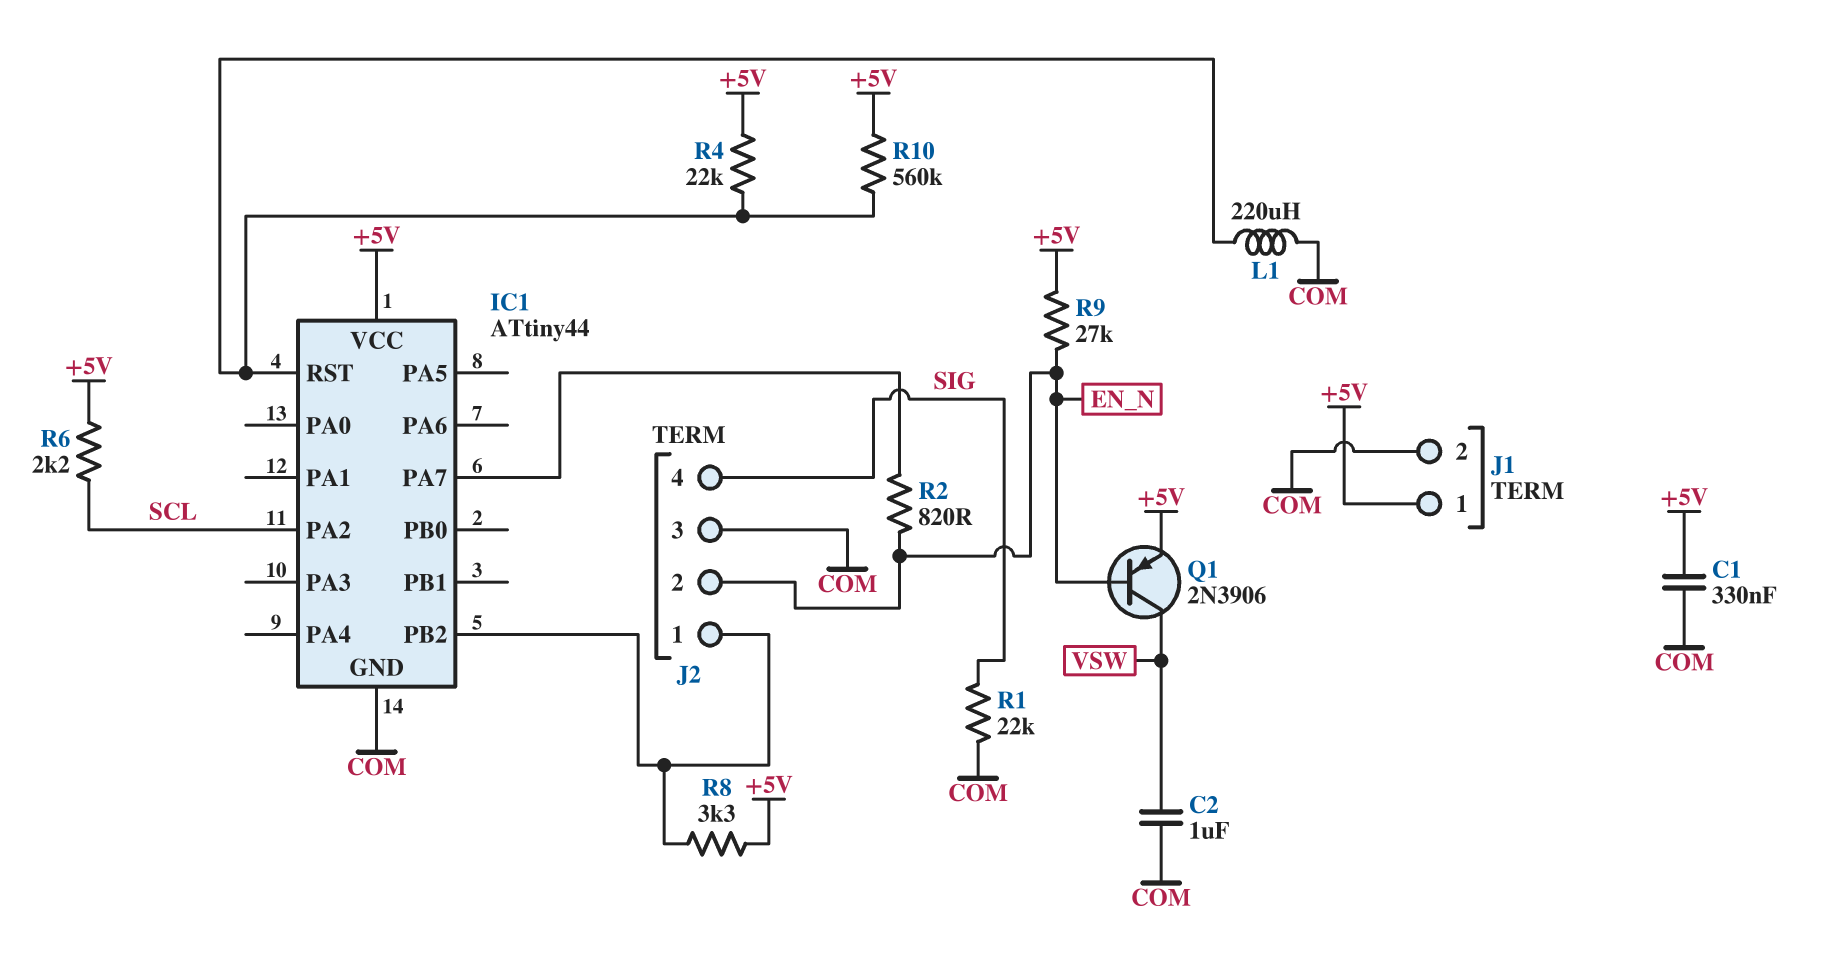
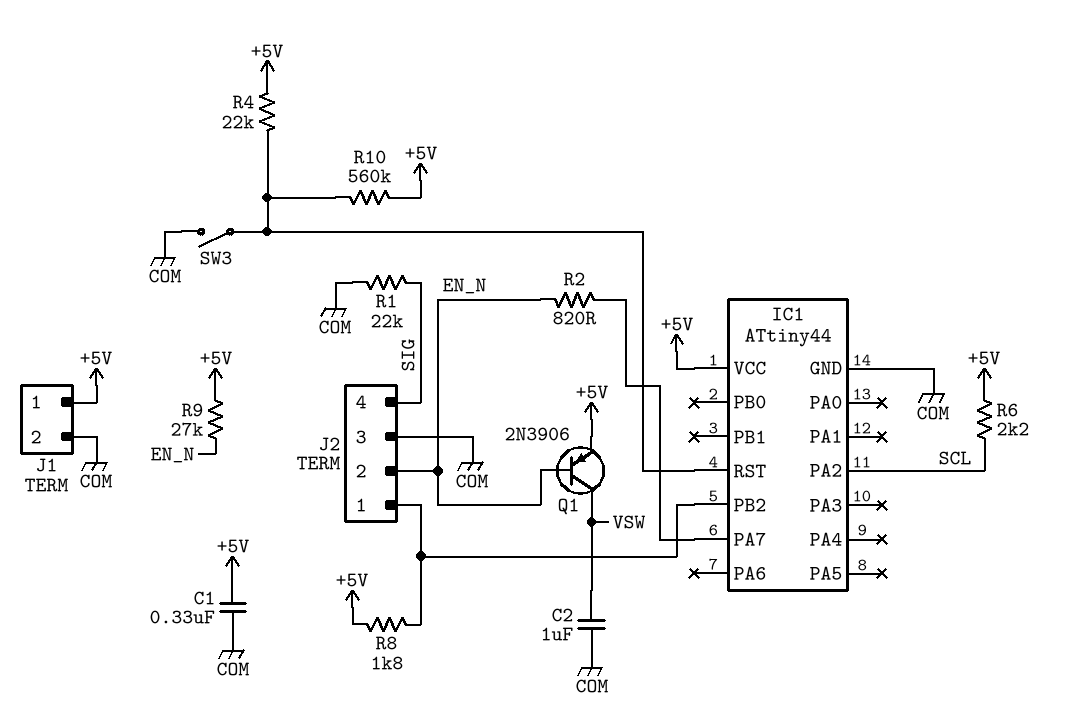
L1: 220uH (COM, IC1/RST) -> none
R8: 3.3k (+5V, IC1/PB2) -> 1.8k (+5V, IC1/PB2)
SW3: none -> switch (COM, IC1/RST)

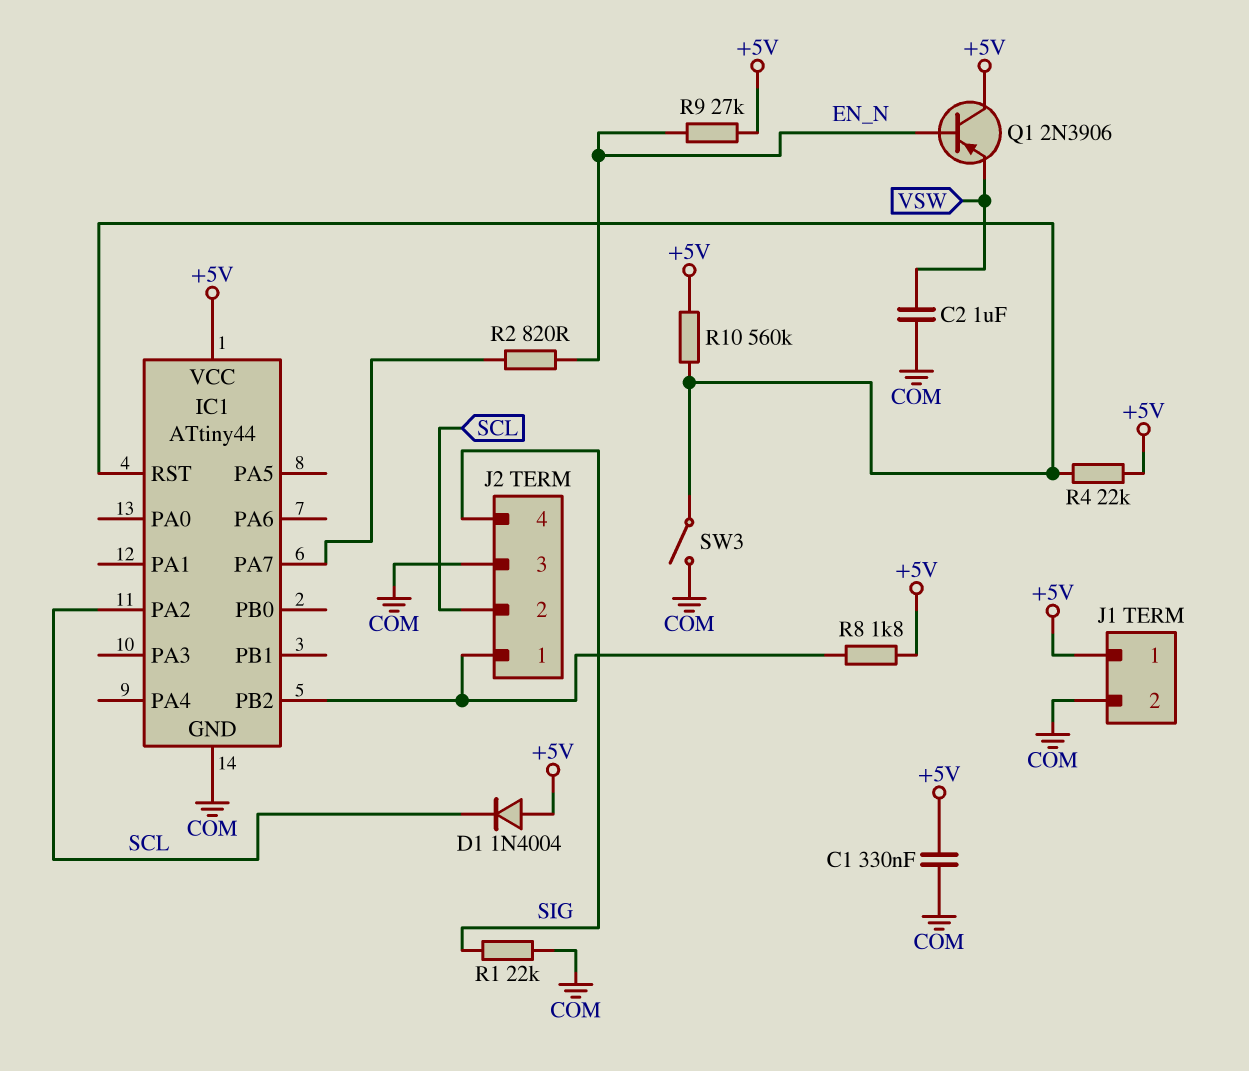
D1: none -> diode 1N4004 (A +5V, K SCL)
J2 pin 2: EN_N -> SCL
Q1: PNP 2N3906 (B EN_N, C VSW, E +5V) -> PNP 2N3906 (B EN_N, C +5V, E VSW)
R6: 2.2k (+5V, SCL) -> none

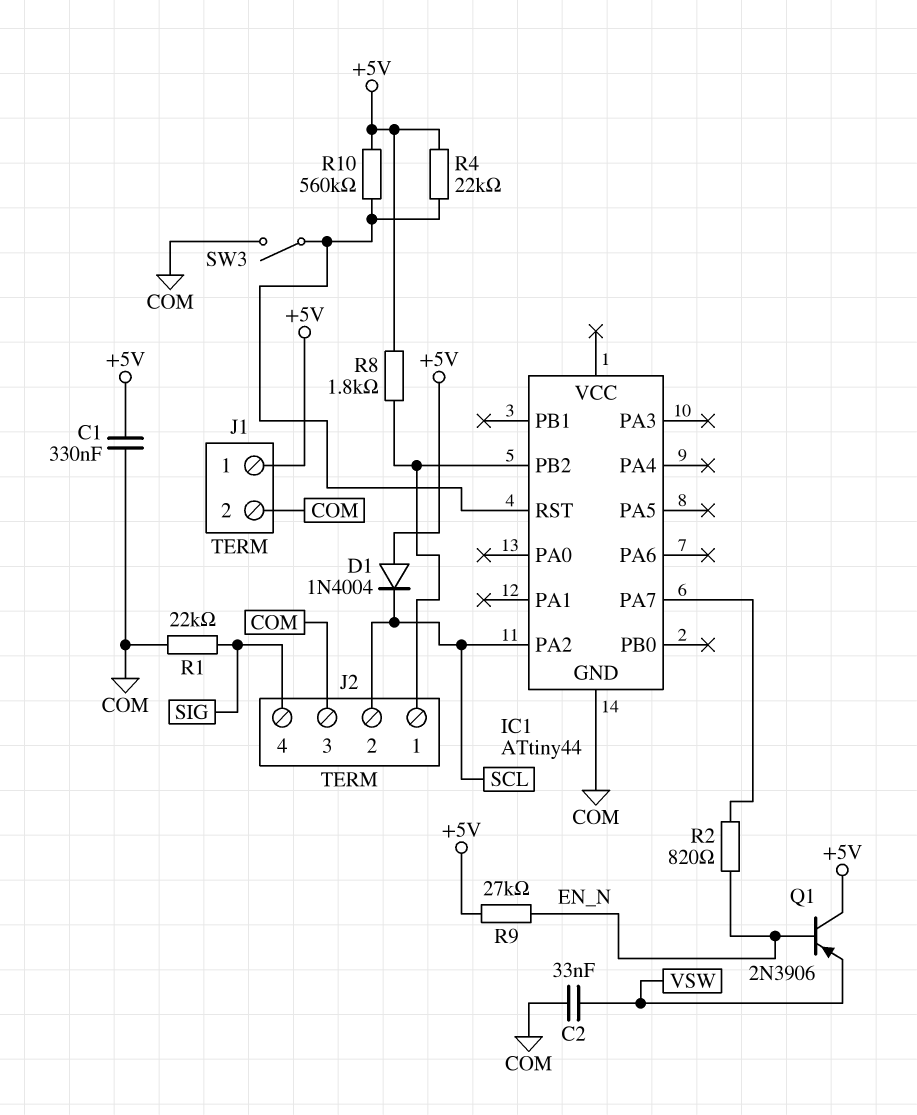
C2: 1uF (COM, VSW) -> 33nF (COM, VSW)
IC1 pin VCC: +5V -> none

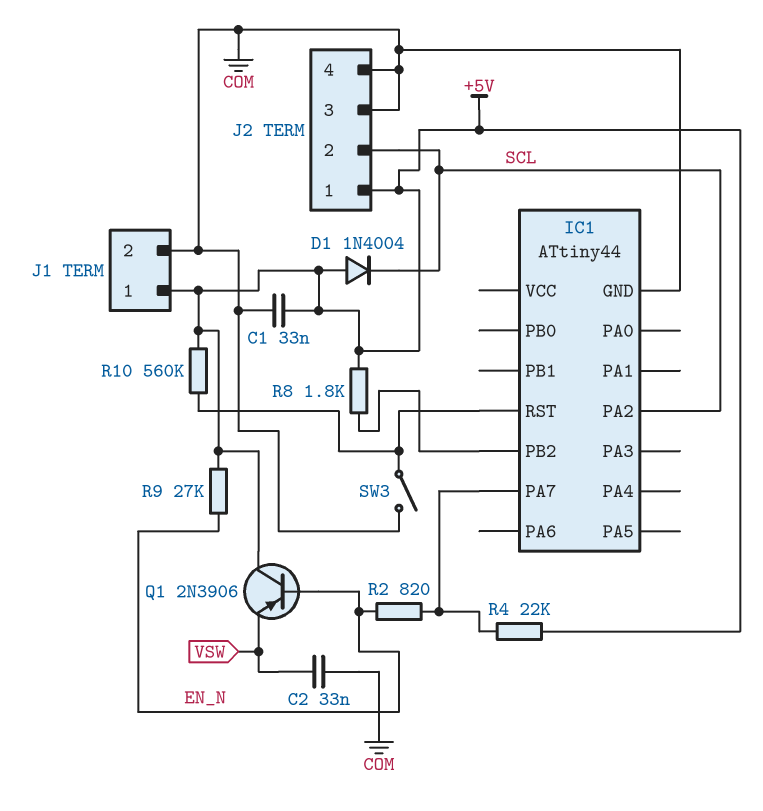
C1: 330nF (+5V, COM) -> 33nF (+5V, COM)
J2 pin 1: IC1/PB2 -> +5V
J2 pin 4: SIG -> COM
R1: 22k (COM, SIG) -> none
R4: 22k (+5V, IC1/RST) -> 22k (+5V, IC1/PA7)

